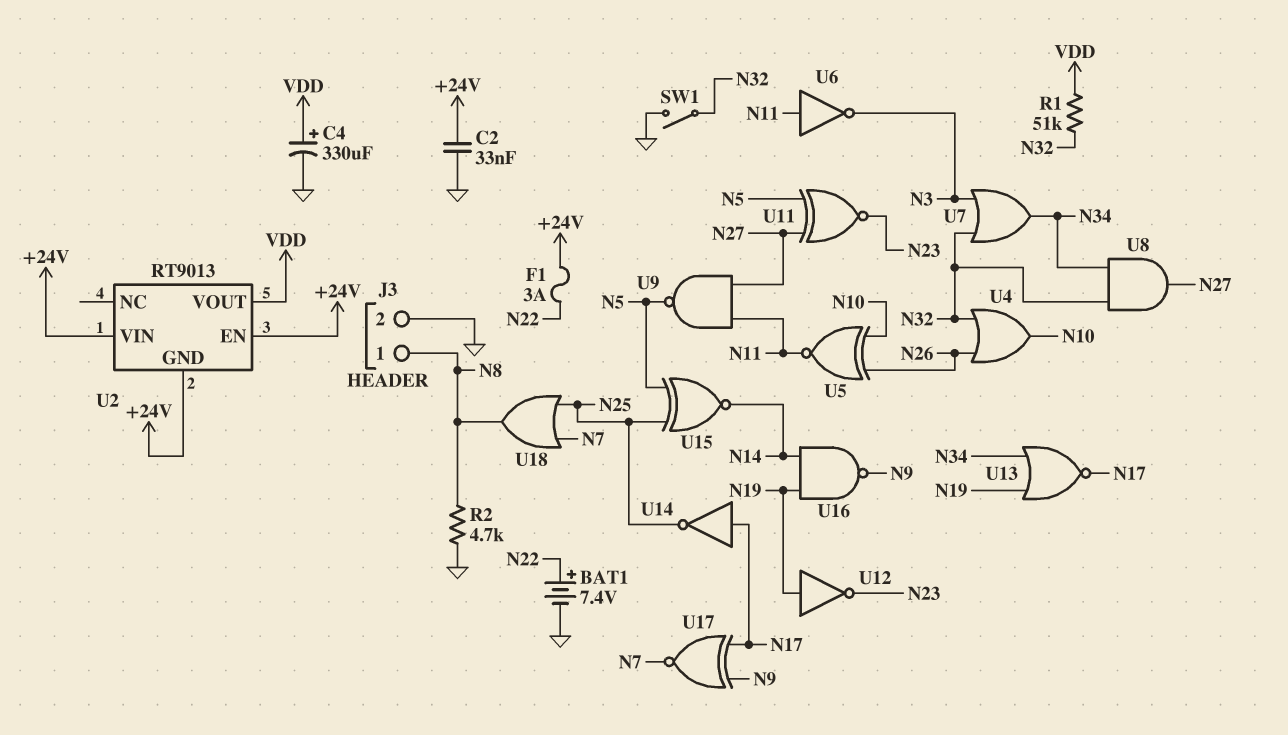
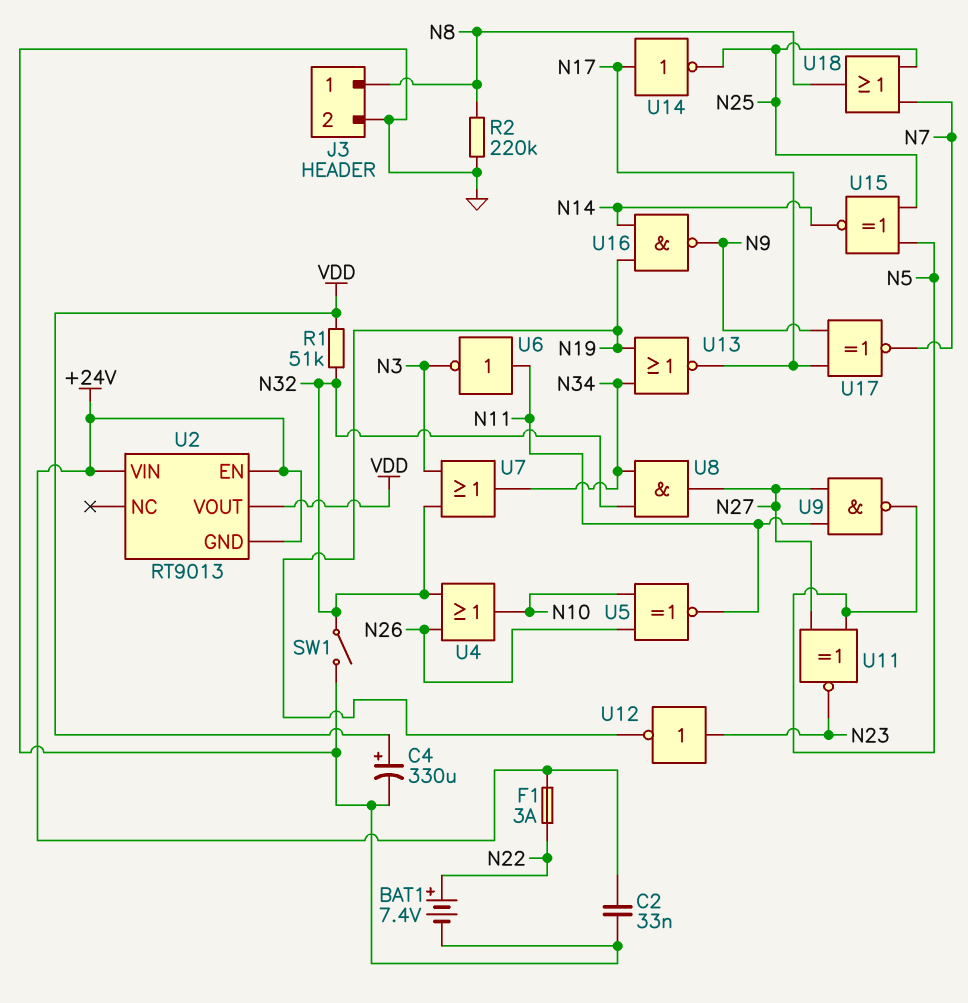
R2: 4.7k (GND, N8) -> 220k (GND, N8)
U12: NOT (in N19, out N23) -> NOT (in N23, out N19)

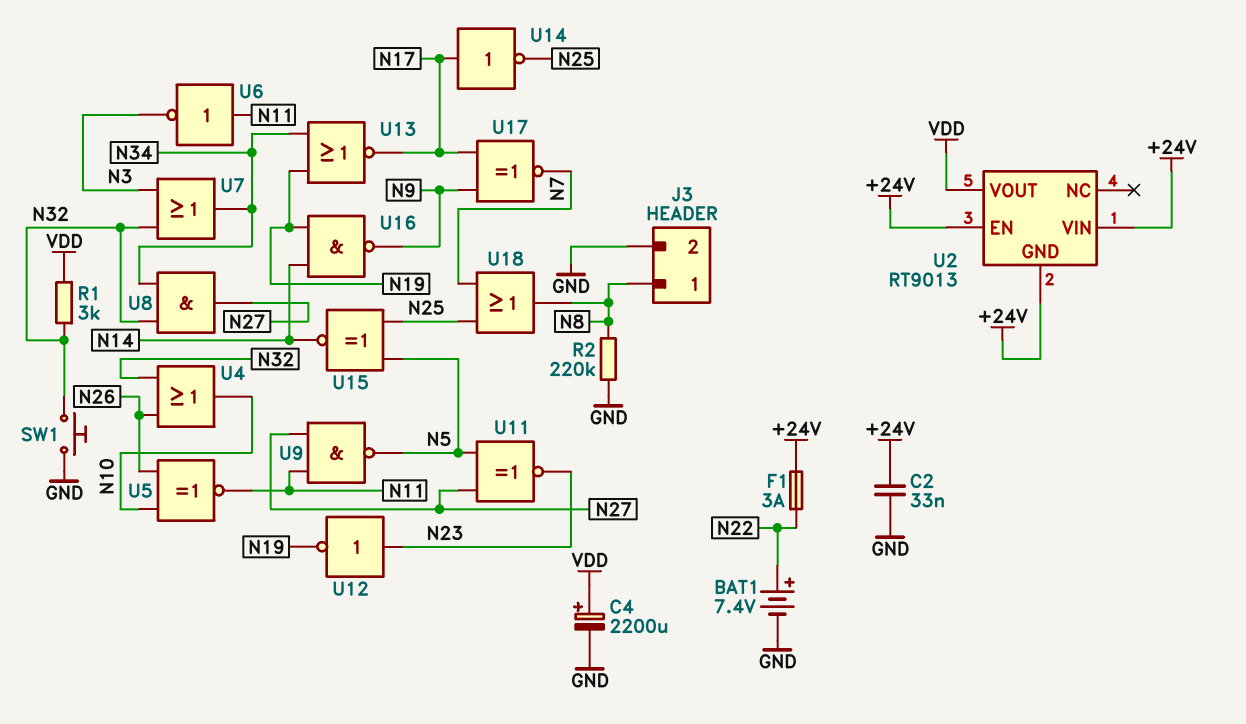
C4: 330uF (plus VDD, minus GND) -> 2200uF (plus VDD, minus GND)
R1: 51k (N32, VDD) -> 3k (N32, VDD)
SW1: switch (GND, N32) -> button (GND, N32)

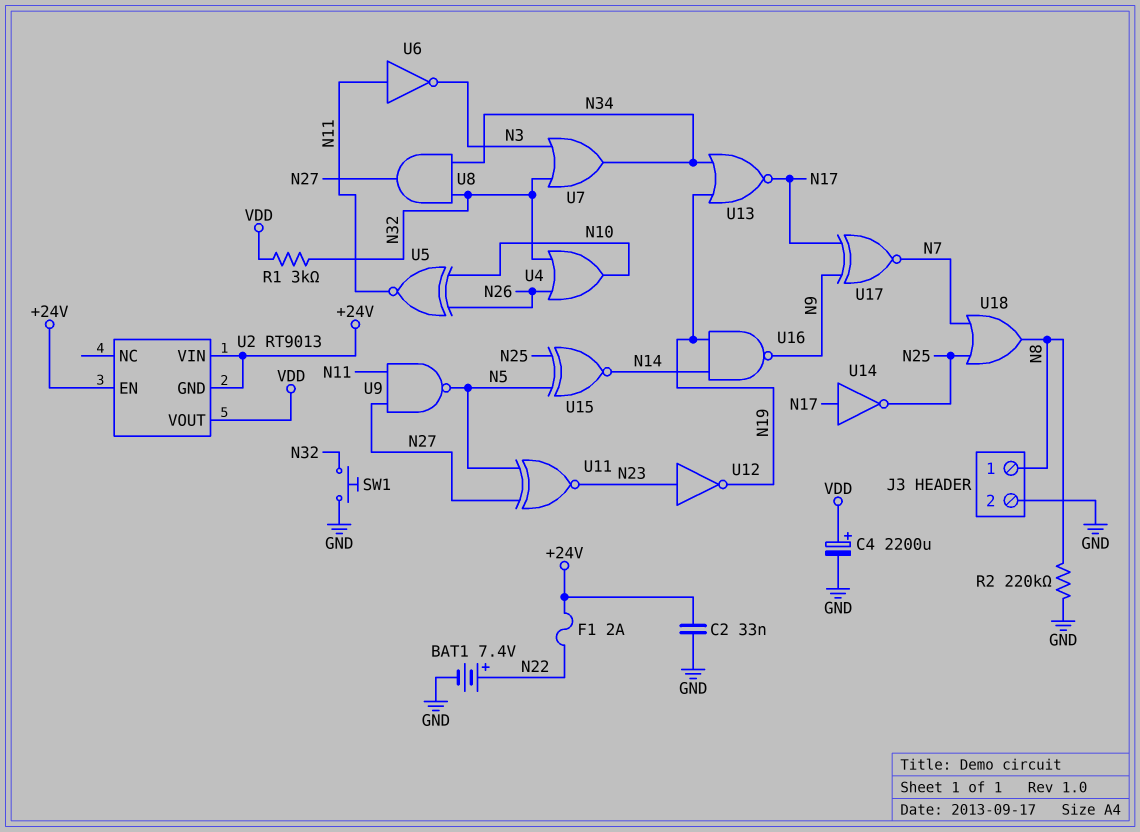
F1: 3A (+24V, N22) -> 2A (+24V, N22)

